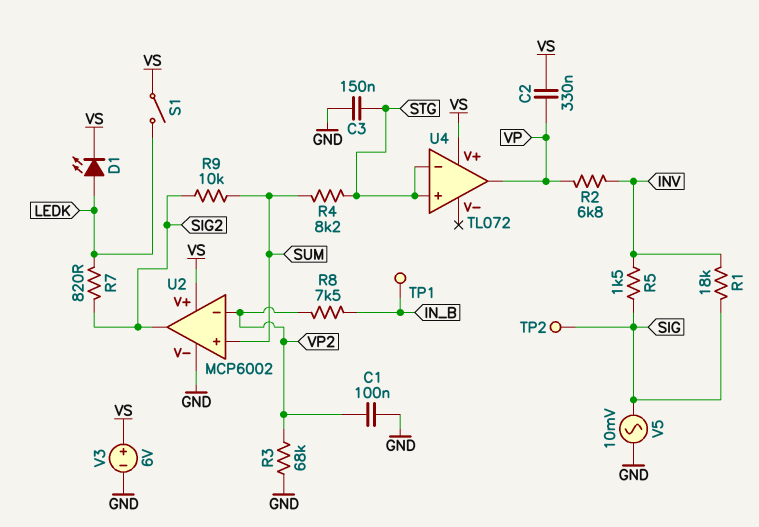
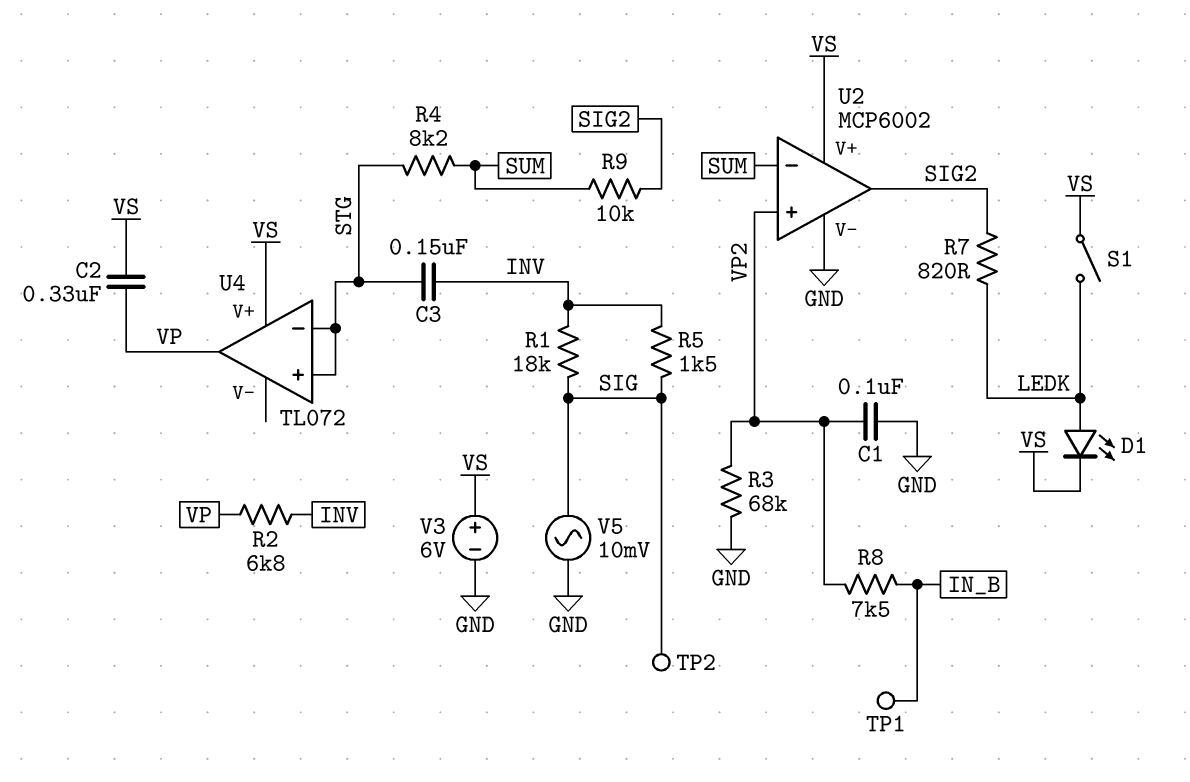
C3: 150nF (GND, STG) -> 150nF (INV, STG)
U2 pin in+: SUM -> VP2
U2 pin in-: VP2 -> SUM

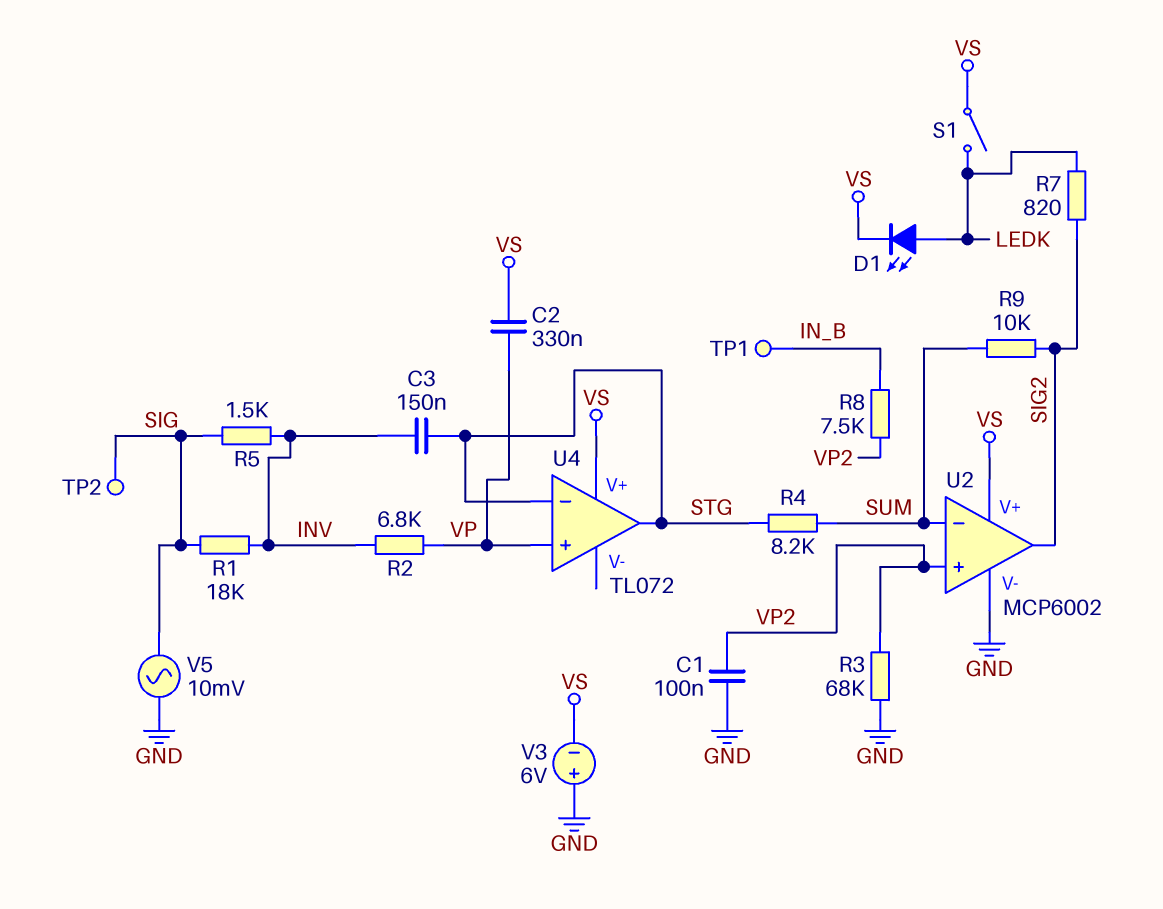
U4 pin in+: STG -> VP
U4 pin out: VP -> STG
V3: 6V (plus VS, minus GND) -> 6V (plus GND, minus VS)

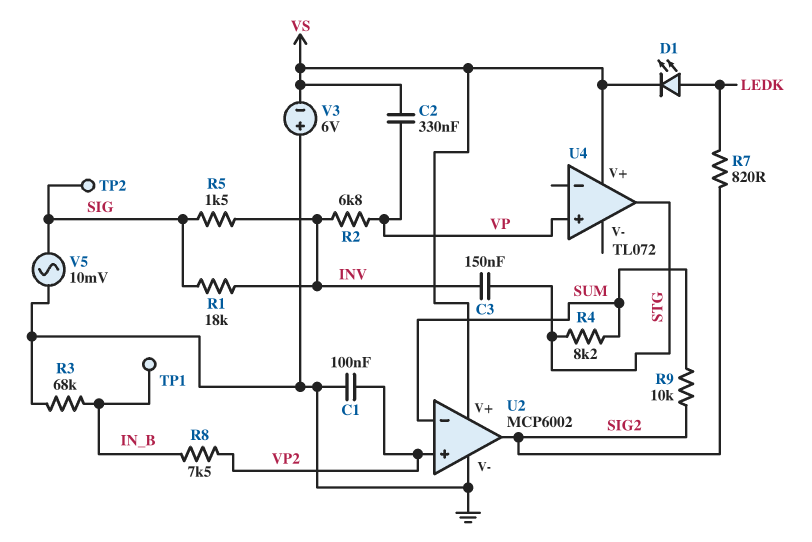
R3: 68k (GND, VP2) -> 68k (GND, IN_B)
S1: switch (LEDK, VS) -> none
U4 pin in-: STG -> none

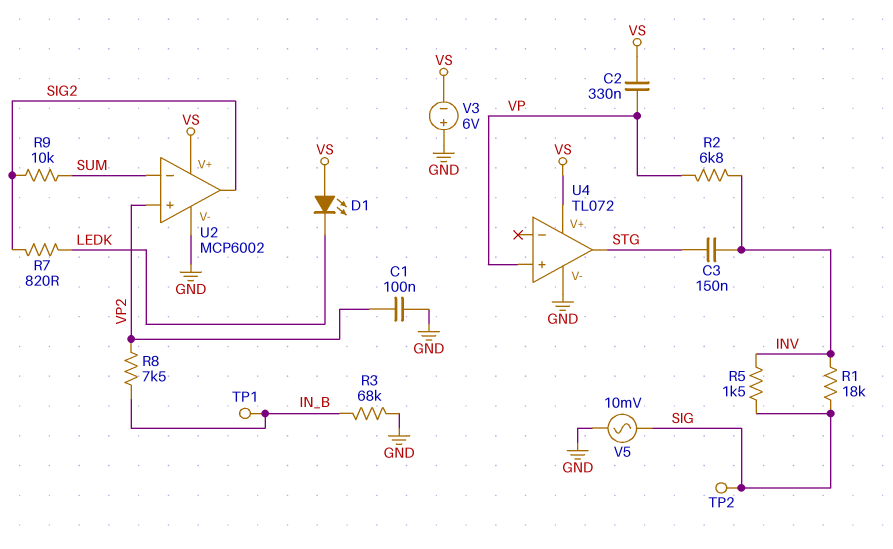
D1: LED (A LEDK, K VS) -> LED (A VS, K LEDK)
R4: 8.2k (STG, SUM) -> none
U4 pin V-: none -> GND

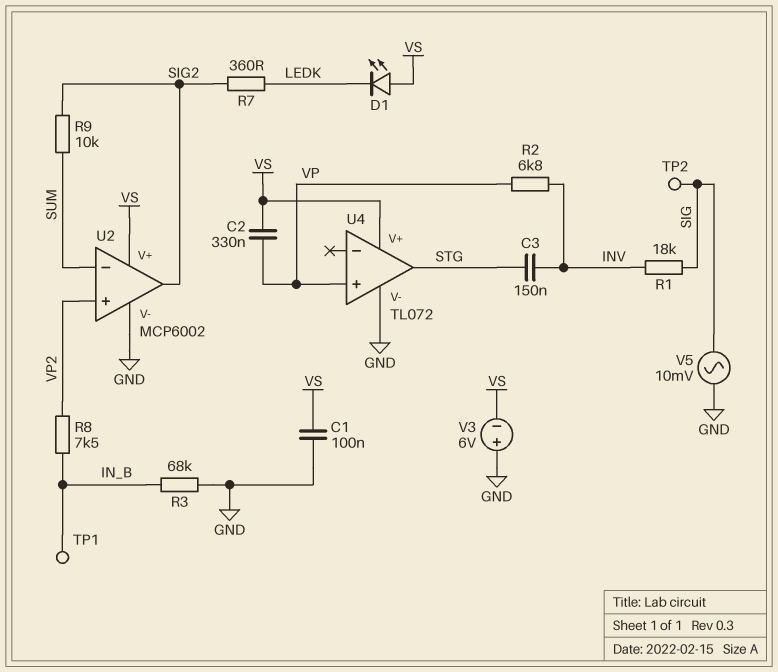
C1: 100nF (GND, VP2) -> 100nF (GND, VS)
R5: 1.5k (INV, SIG) -> none
R7: 820 (LEDK, SIG2) -> 360 (LEDK, SIG2)

